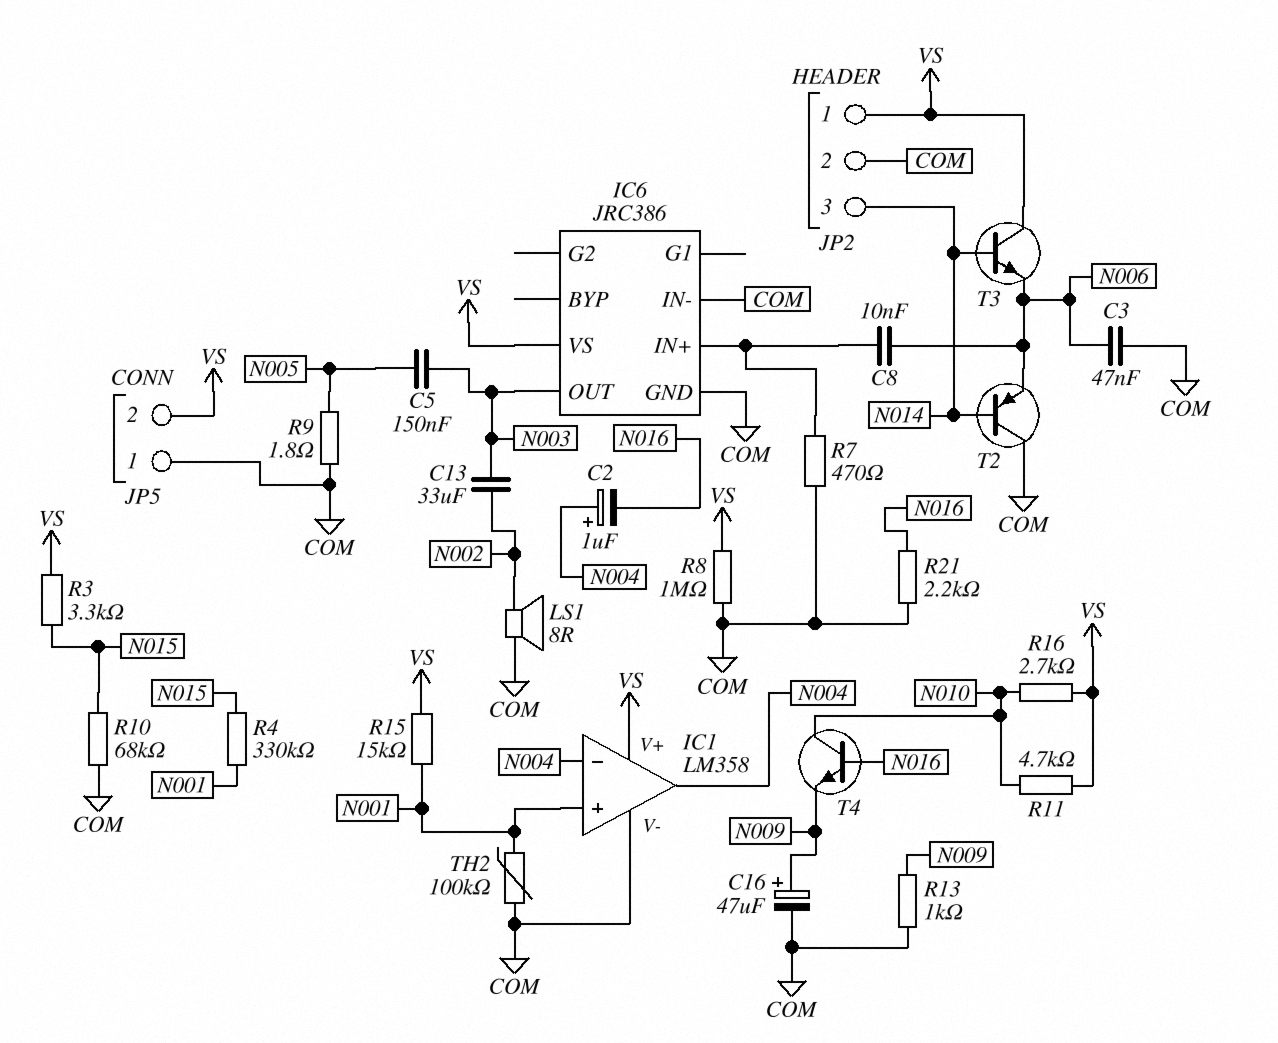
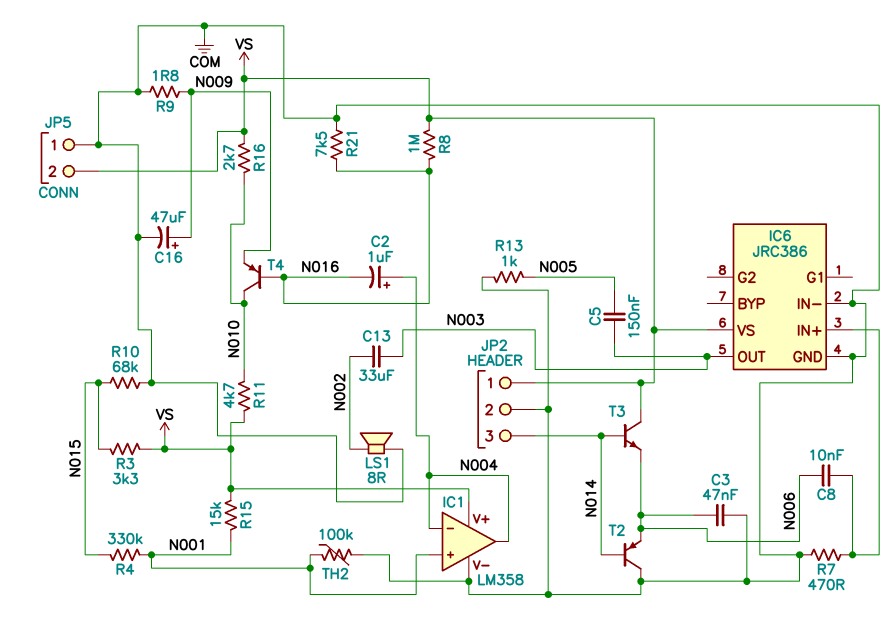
R8: 1M (COM, VS) -> 1M (N016, VS)
R9: 1.8 (COM, N005) -> 1.8 (COM, N009)
R13: 1k (COM, N009) -> 1k (COM, N005)
R21: 2.2k (COM, N016) -> 7.5k (COM, N016)
T4: NPN (B N016, C N010, E N009) -> PNP (B N016, C N010, E N009)

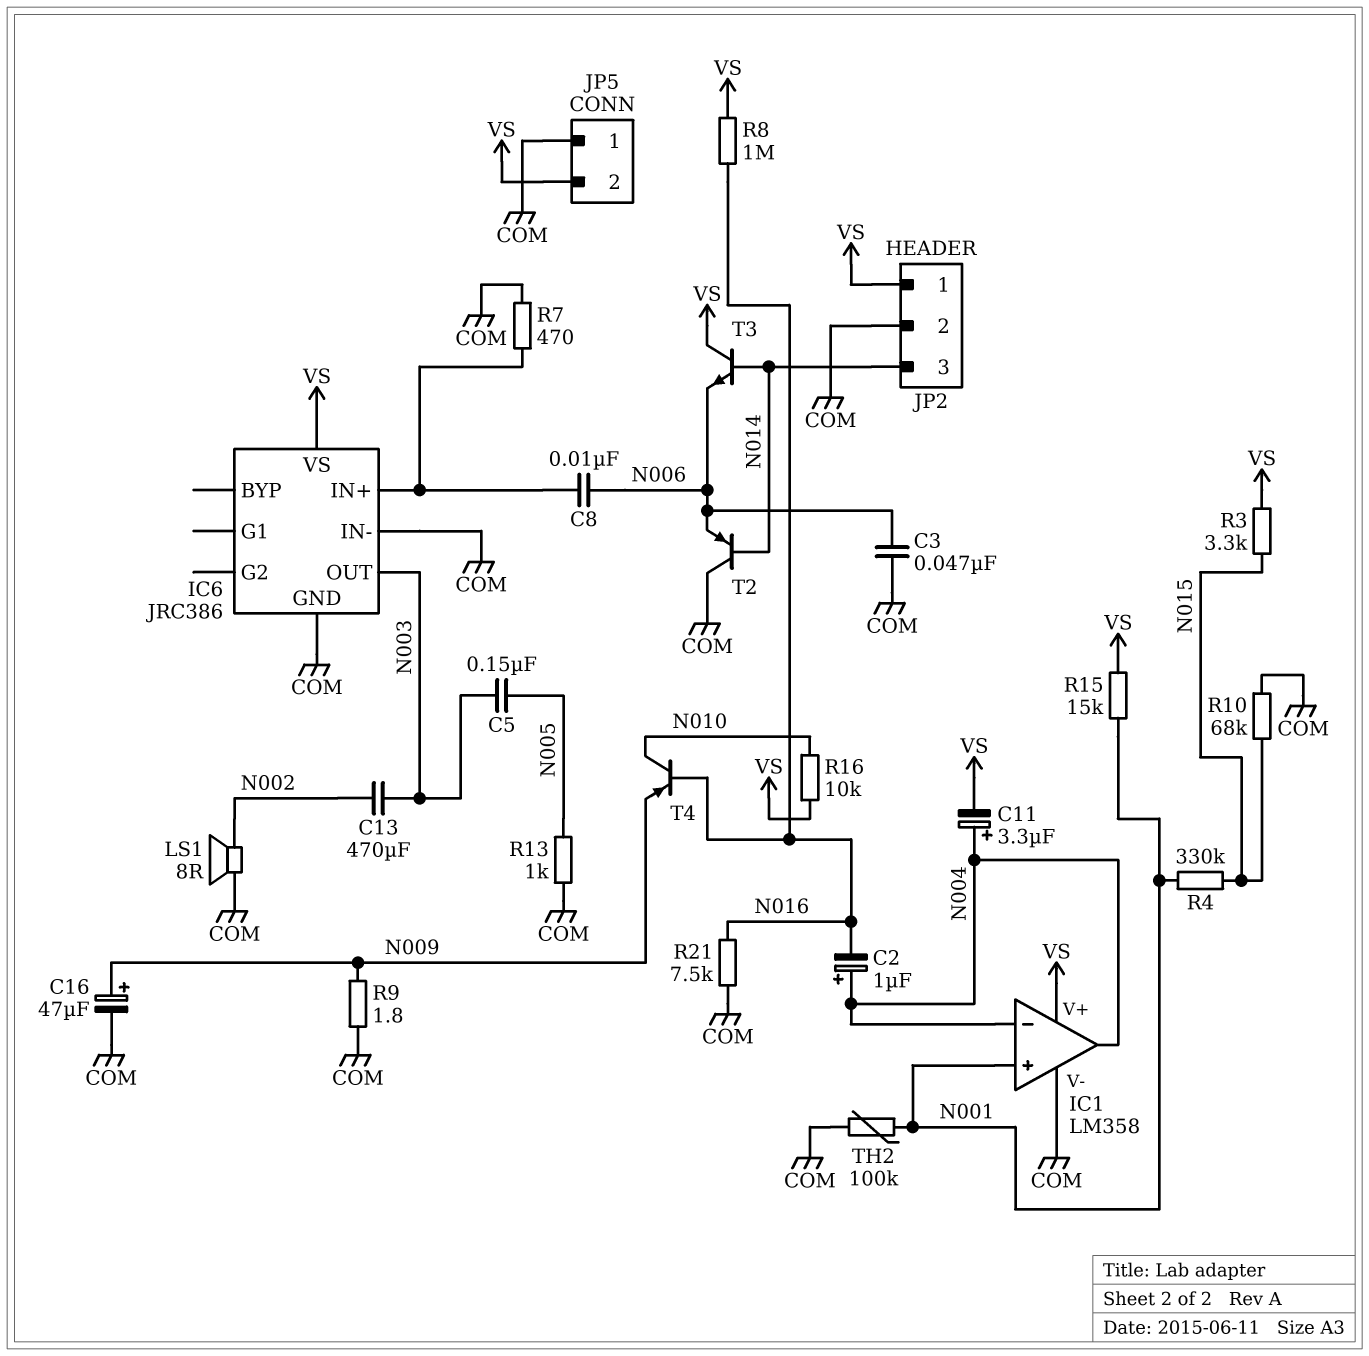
C11: none -> 3.3uF (plus N004, minus VS)
C13: 33uF (N002, N003) -> 470uF (N002, N003)
R11: 4.7k (N010, VS) -> none
R16: 2.7k (N010, VS) -> 10k (N010, VS)

